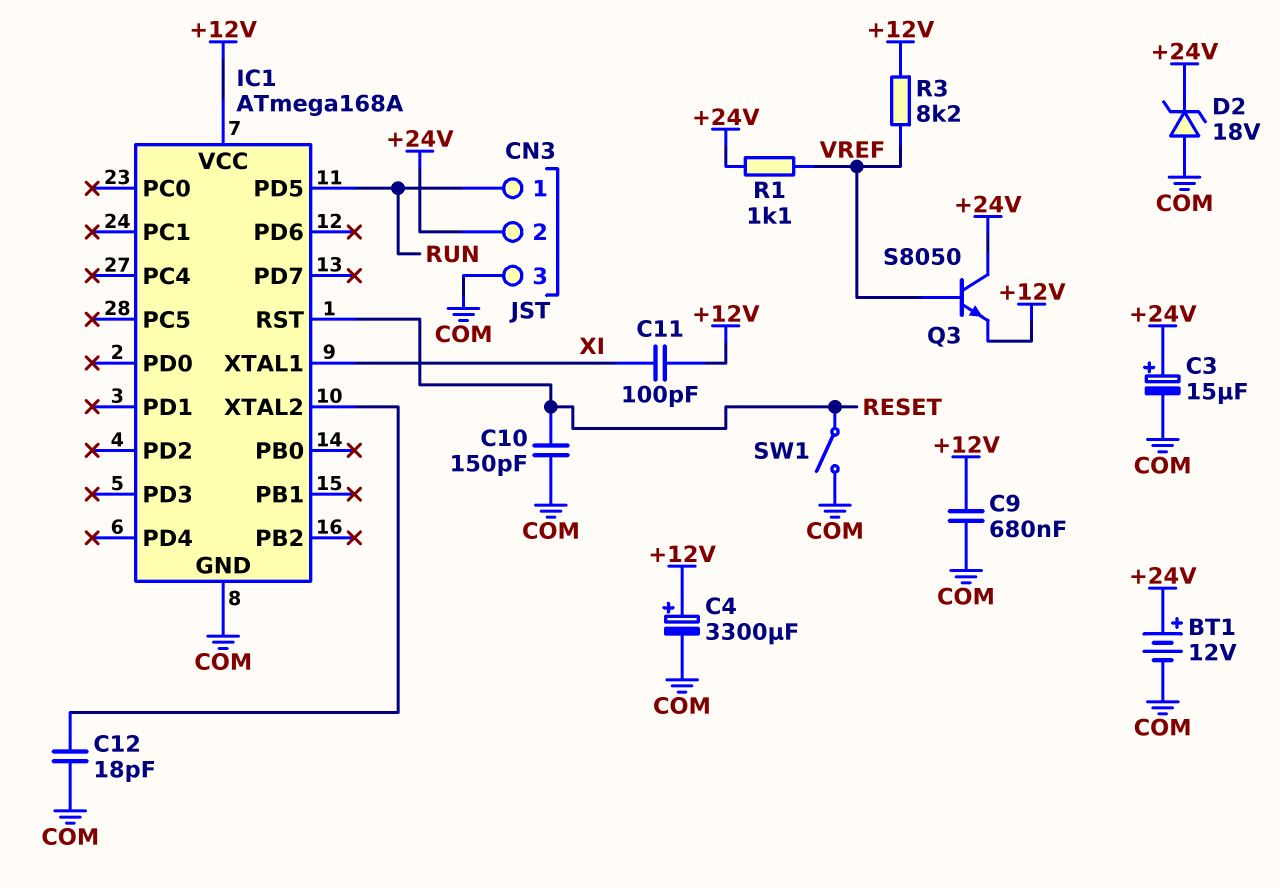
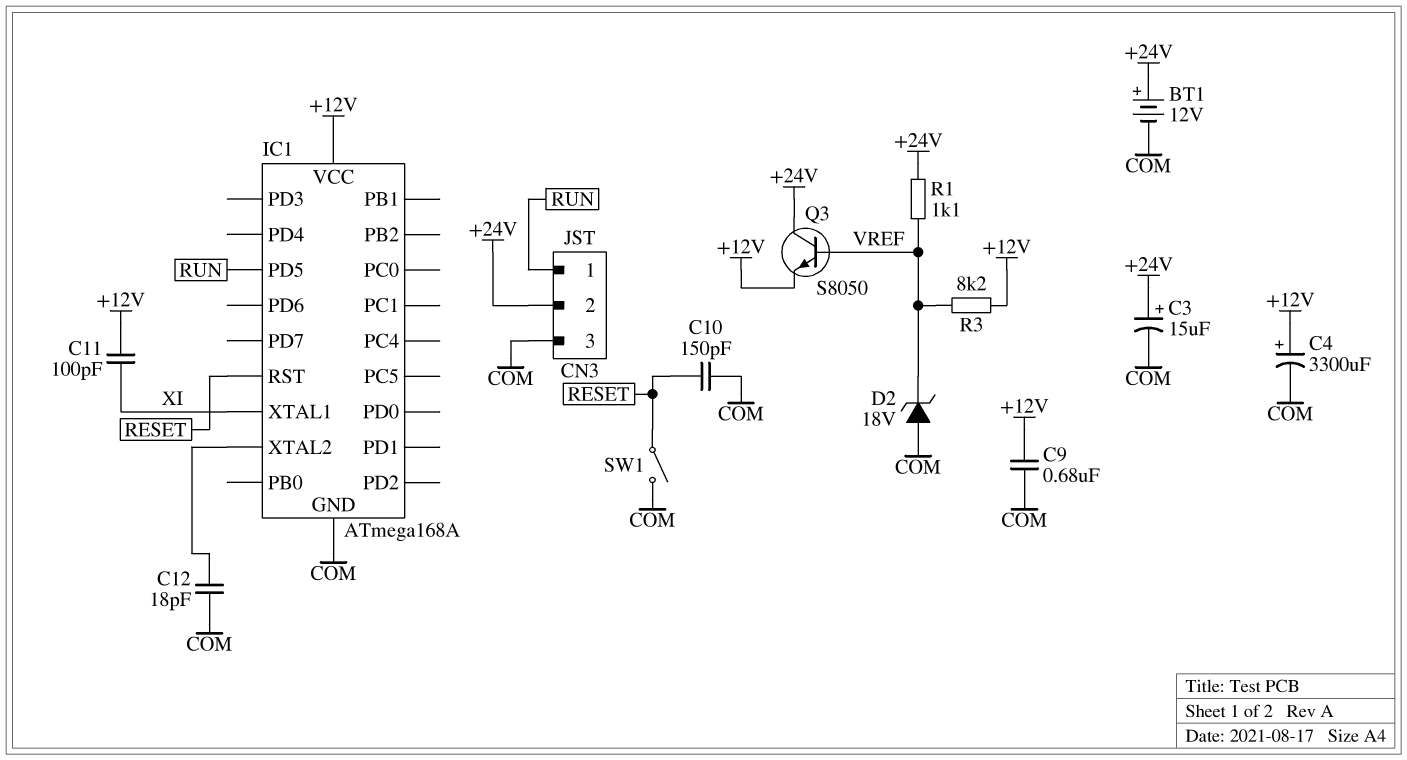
D2: zener 18V (A COM, K +24V) -> zener 18V (A COM, K VREF)

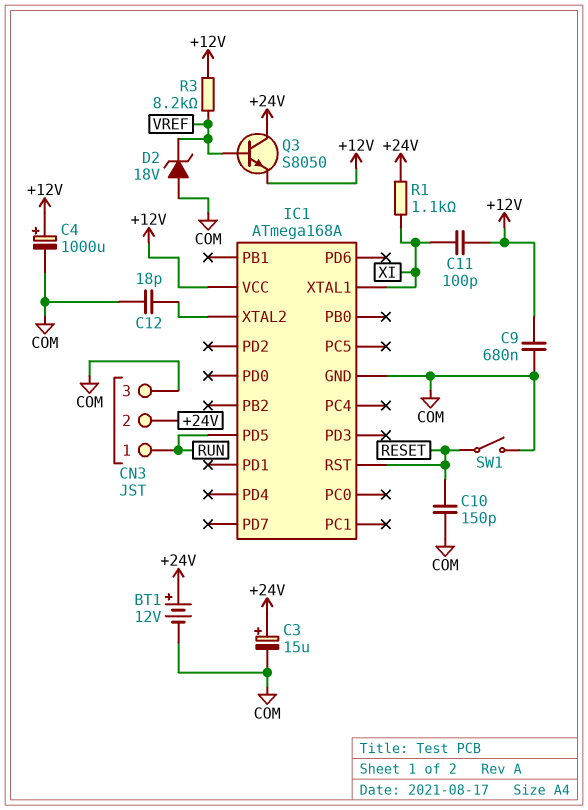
C4: 3300uF (plus +12V, minus COM) -> 1000uF (plus +12V, minus COM)
R1: 1.1k (+24V, VREF) -> 1.1k (+24V, XI)

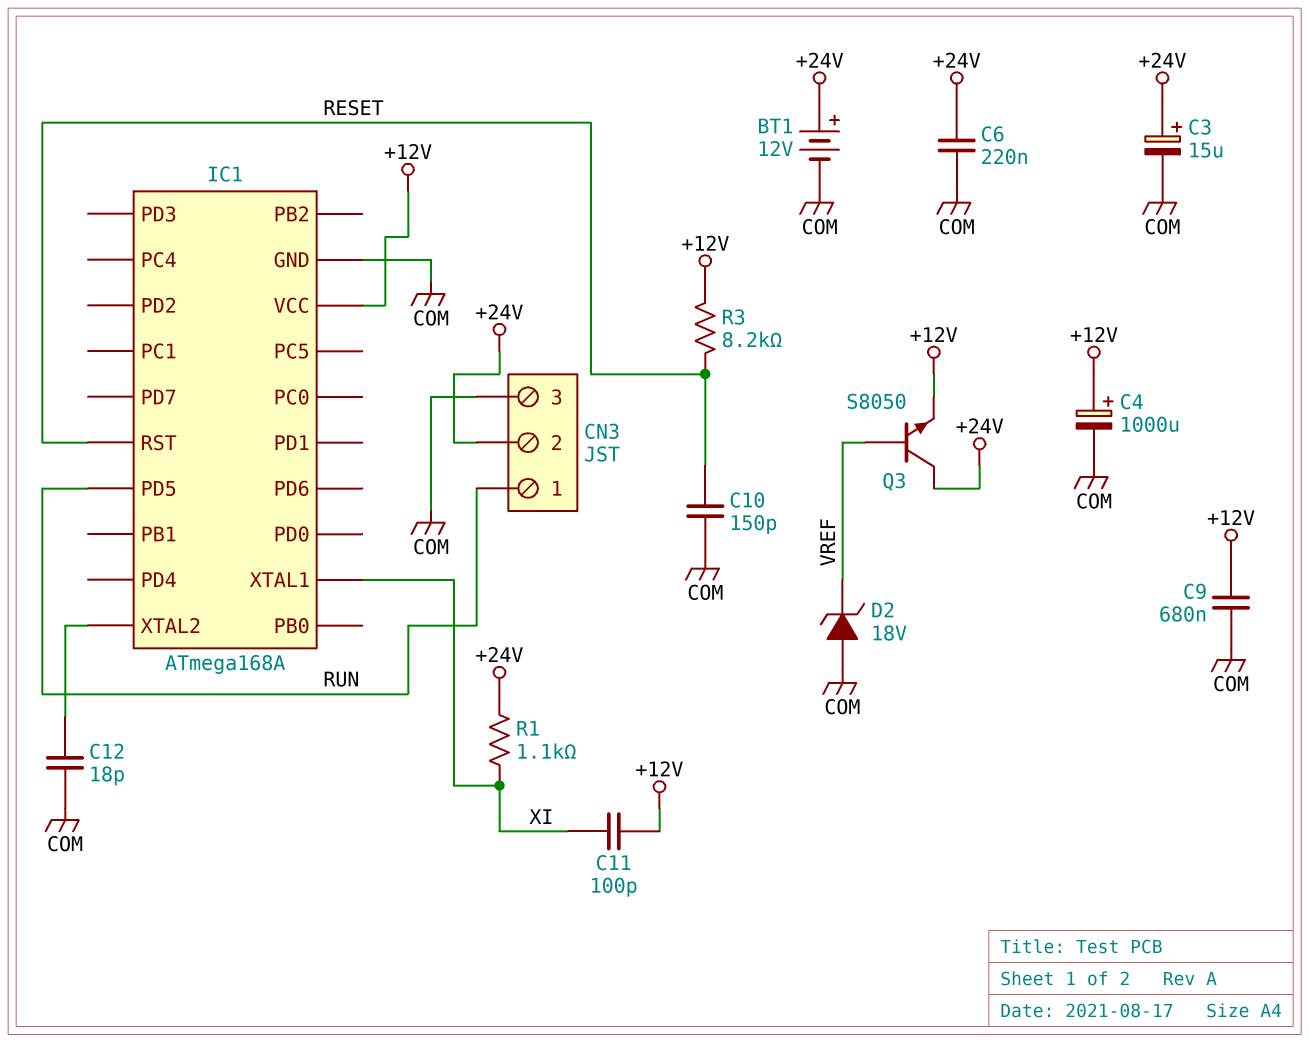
C6: none -> 220nF (+24V, COM)
R3: 8.2k (+12V, VREF) -> 8.2k (+12V, RESET)
SW1: switch (COM, RESET) -> none

